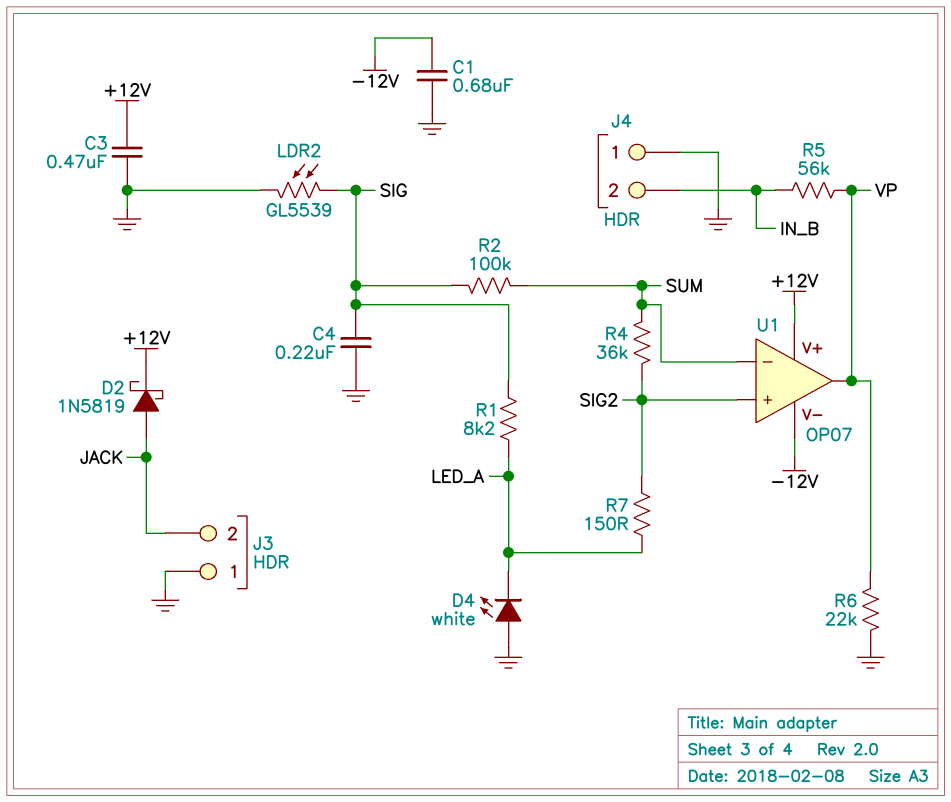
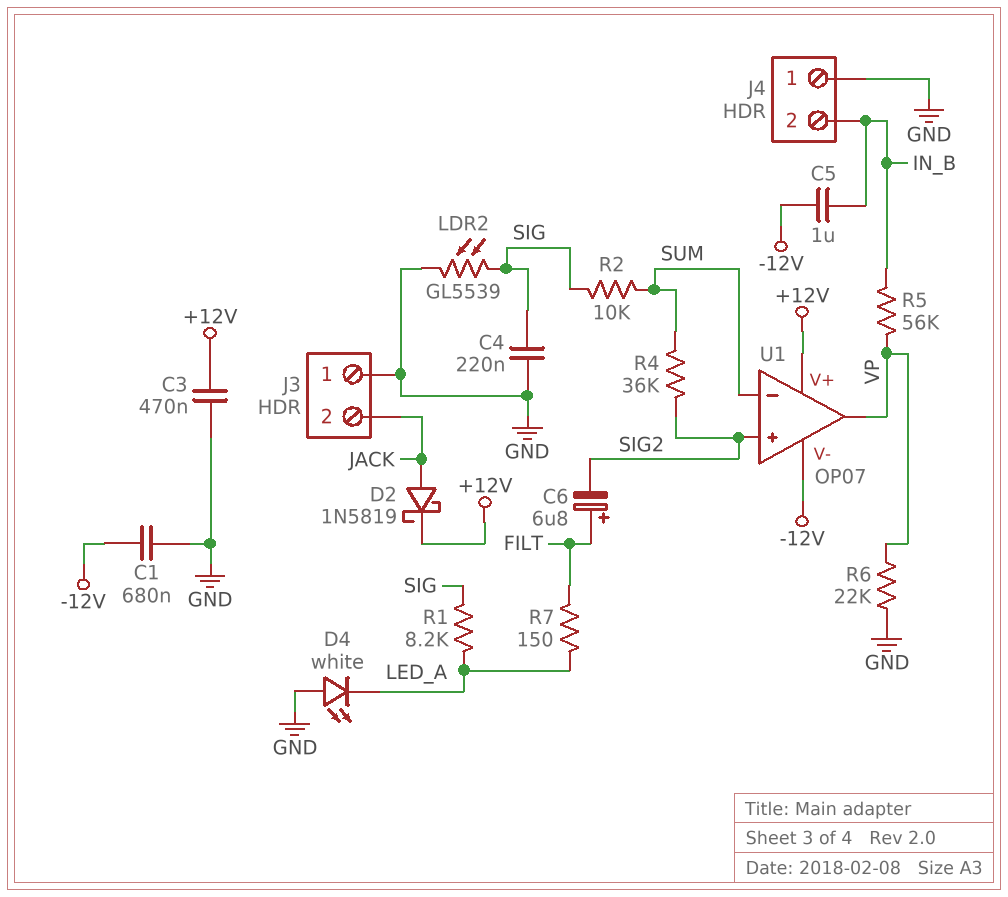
C5: none -> 1uF (-12V, IN_B)
C6: none -> 6.8uF (plus FILT, minus SIG2)
R2: 100k (SIG, SUM) -> 10k (SIG, SUM)
R7: 150 (LED_A, SIG2) -> 150 (FILT, LED_A)

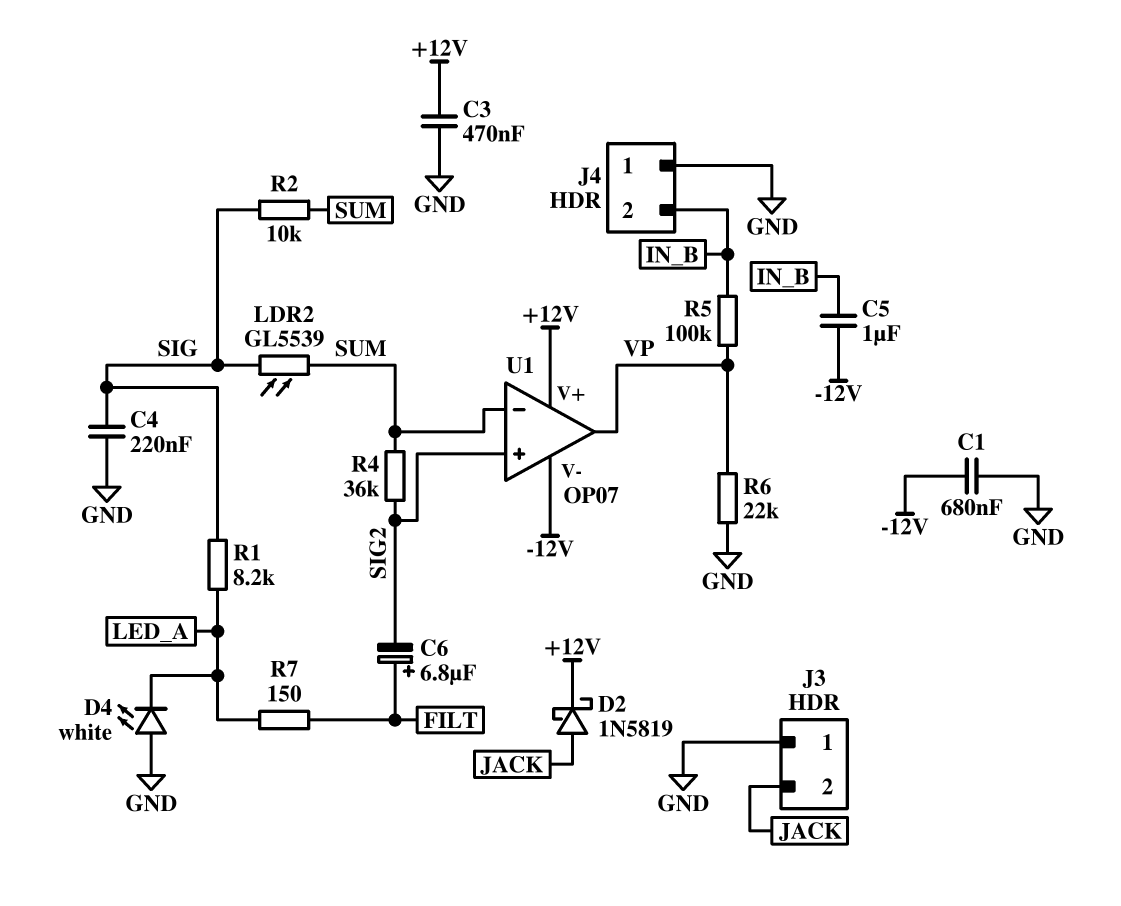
LDR2: GL5539 (GND, SIG) -> GL5539 (SIG, SUM)
R5: 56k (IN_B, VP) -> 100k (IN_B, VP)

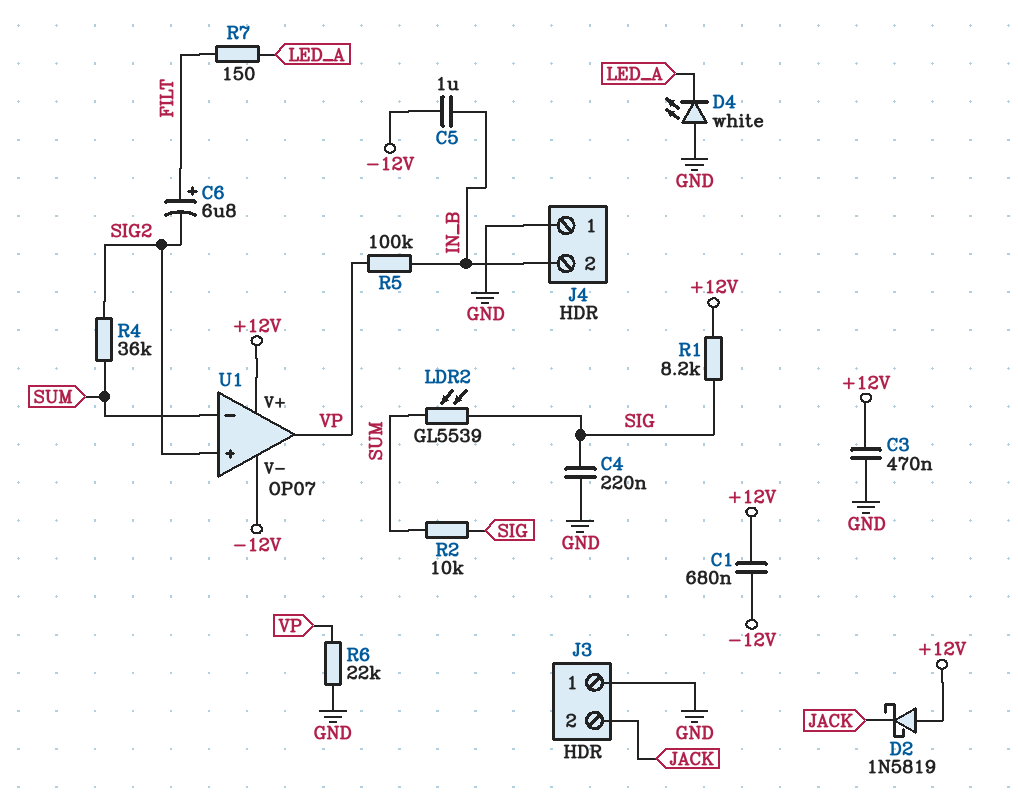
C1: 680nF (-12V, GND) -> 680nF (+12V, -12V)
D2: schottky 1N5819 (A JACK, K +12V) -> schottky 1N5819 (A +12V, K JACK)
R1: 8.2k (LED_A, SIG) -> 8.2k (+12V, SIG)

